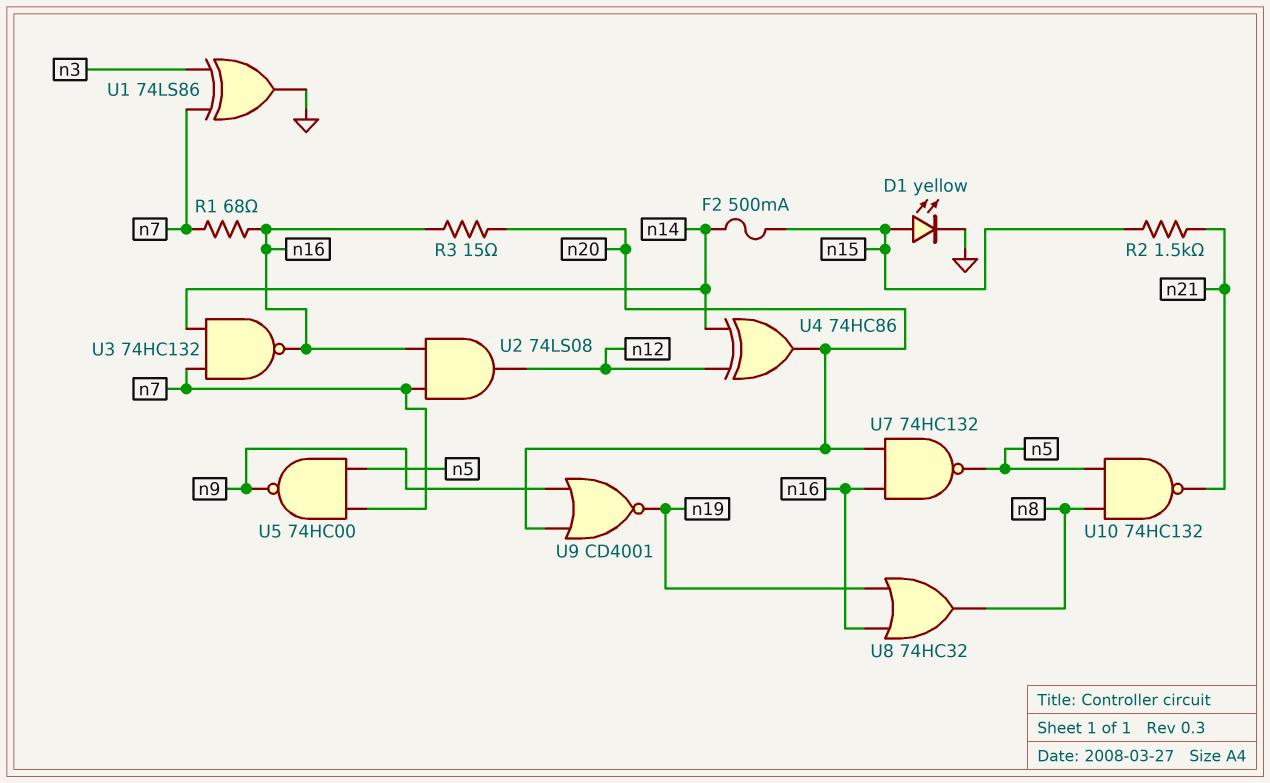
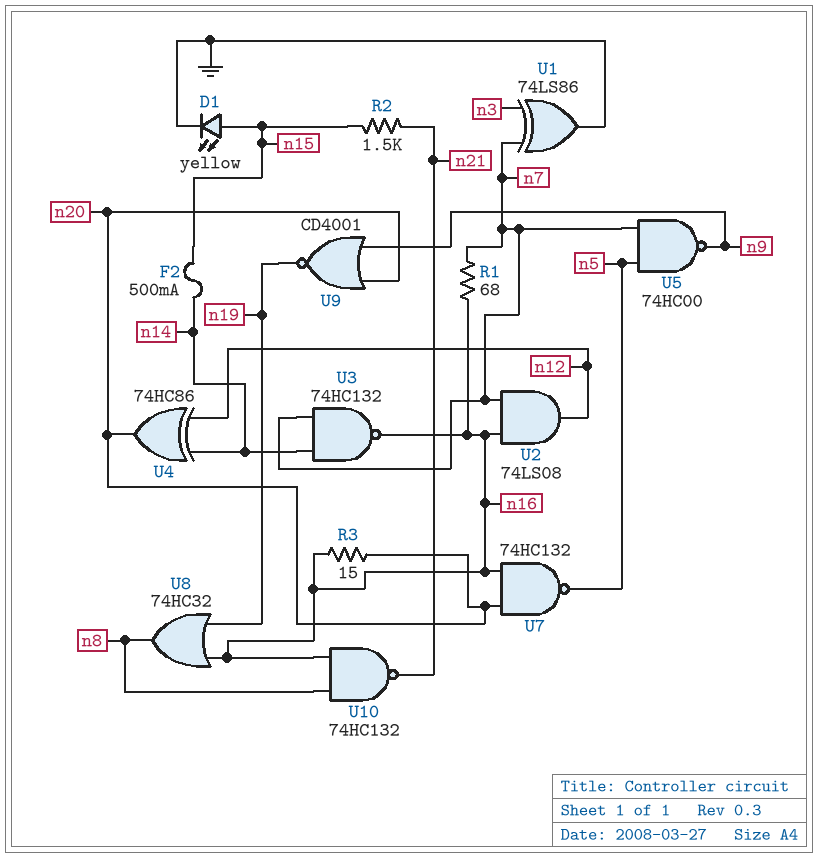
U10: NAND 74HC132 (in n5, in n8, out n21) -> NAND 74HC132 (in n8, in n16, out n21)

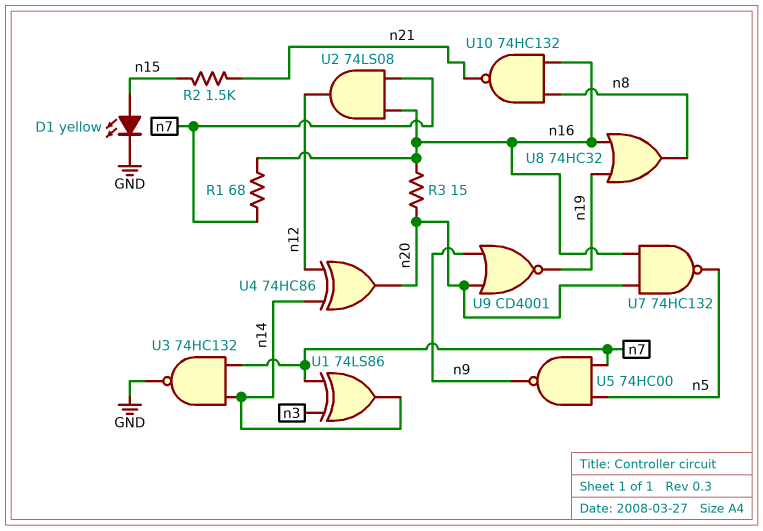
F2: 500mA (n14, n15) -> none
U1: XOR 74LS86 (in n3, in n7, out GND) -> XOR 74LS86 (in n3, in n7, out n14)
U3: NAND 74HC132 (in n7, in n14, out n16) -> NAND 74HC132 (in n7, in n14, out GND)

